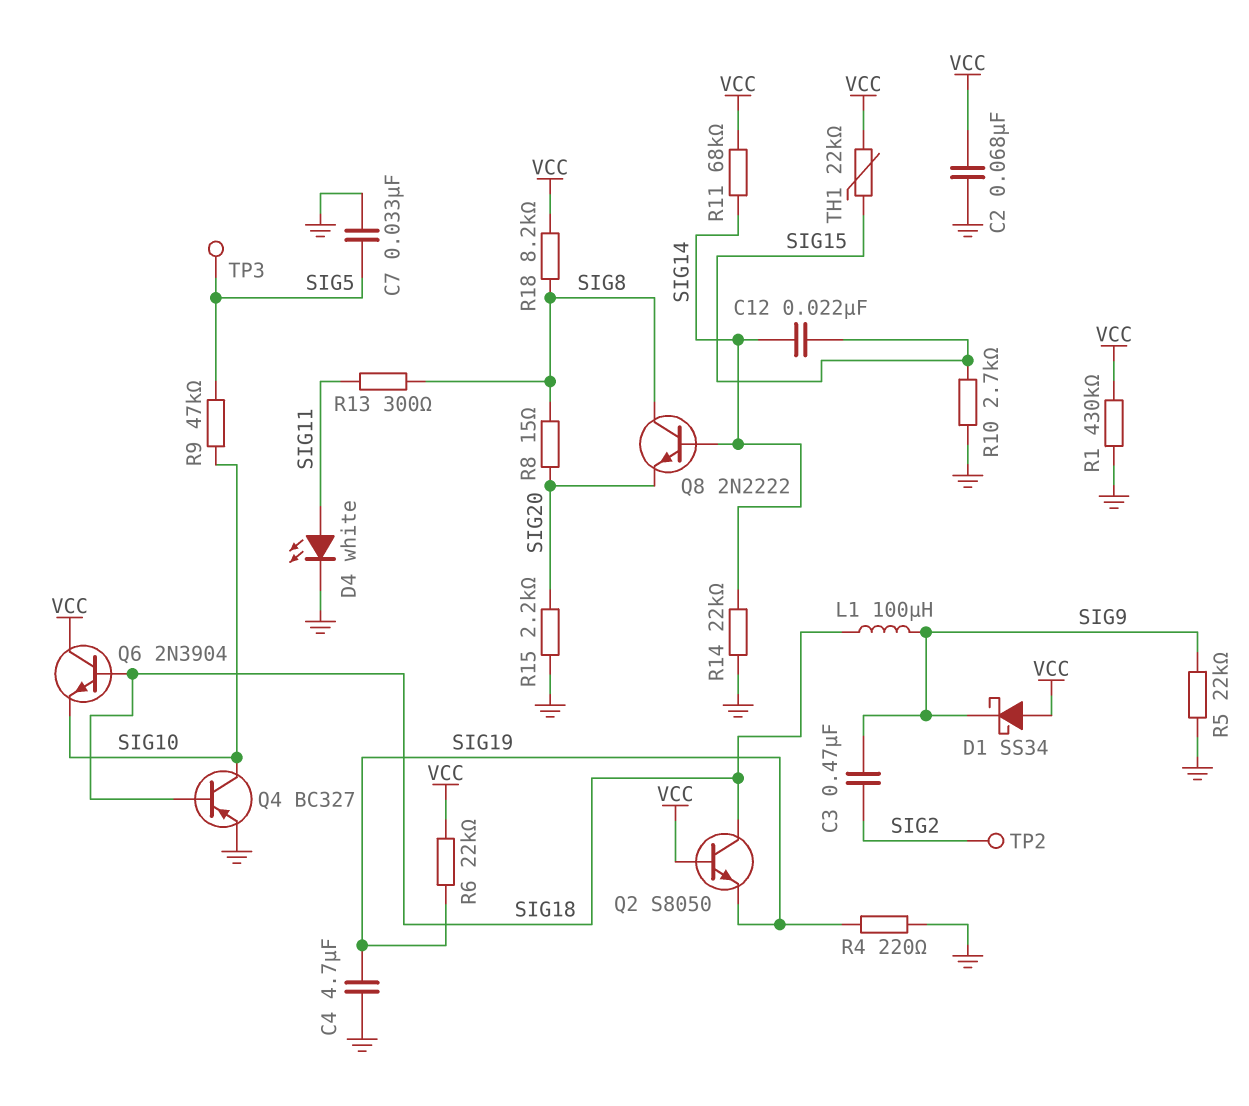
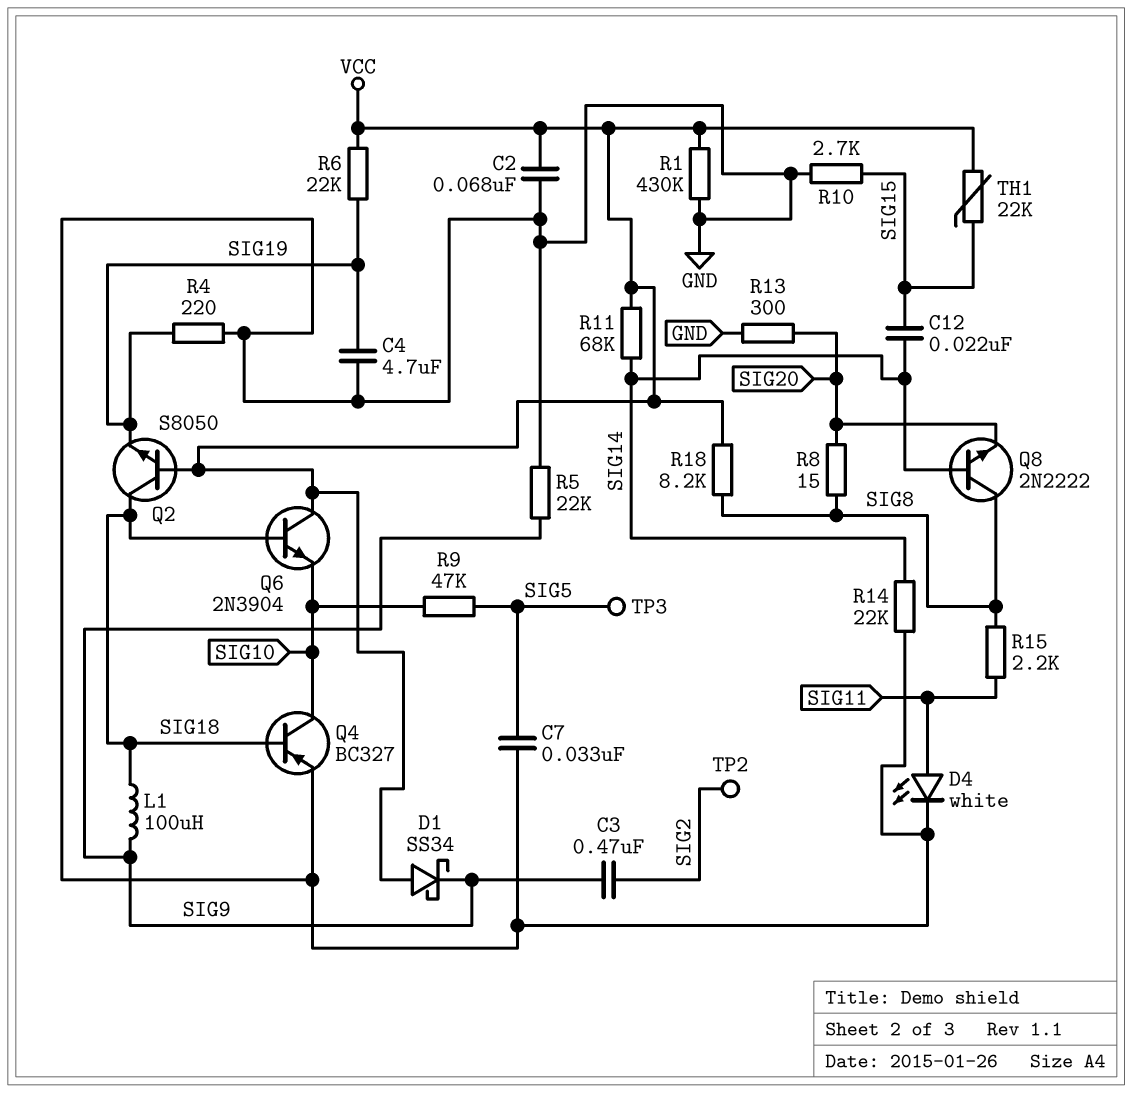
R13: 300 (SIG8, SIG11) -> 300 (GND, SIG20)
R15: 2.2k (GND, SIG20) -> 2.2k (SIG8, SIG11)

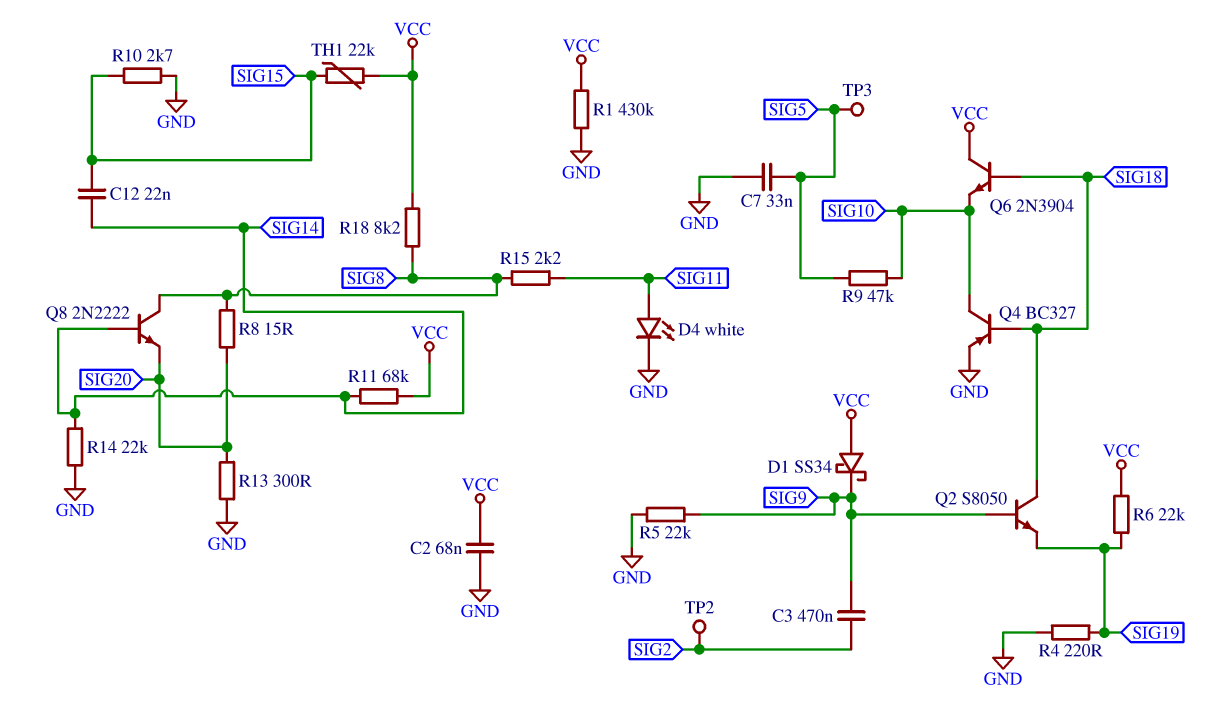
C4: 4.7uF (GND, SIG19) -> none
L1: 100uH (SIG9, SIG18) -> none
Q2: NPN S8050 (B VCC, C SIG18, E SIG19) -> NPN S8050 (B SIG9, C SIG18, E SIG19)

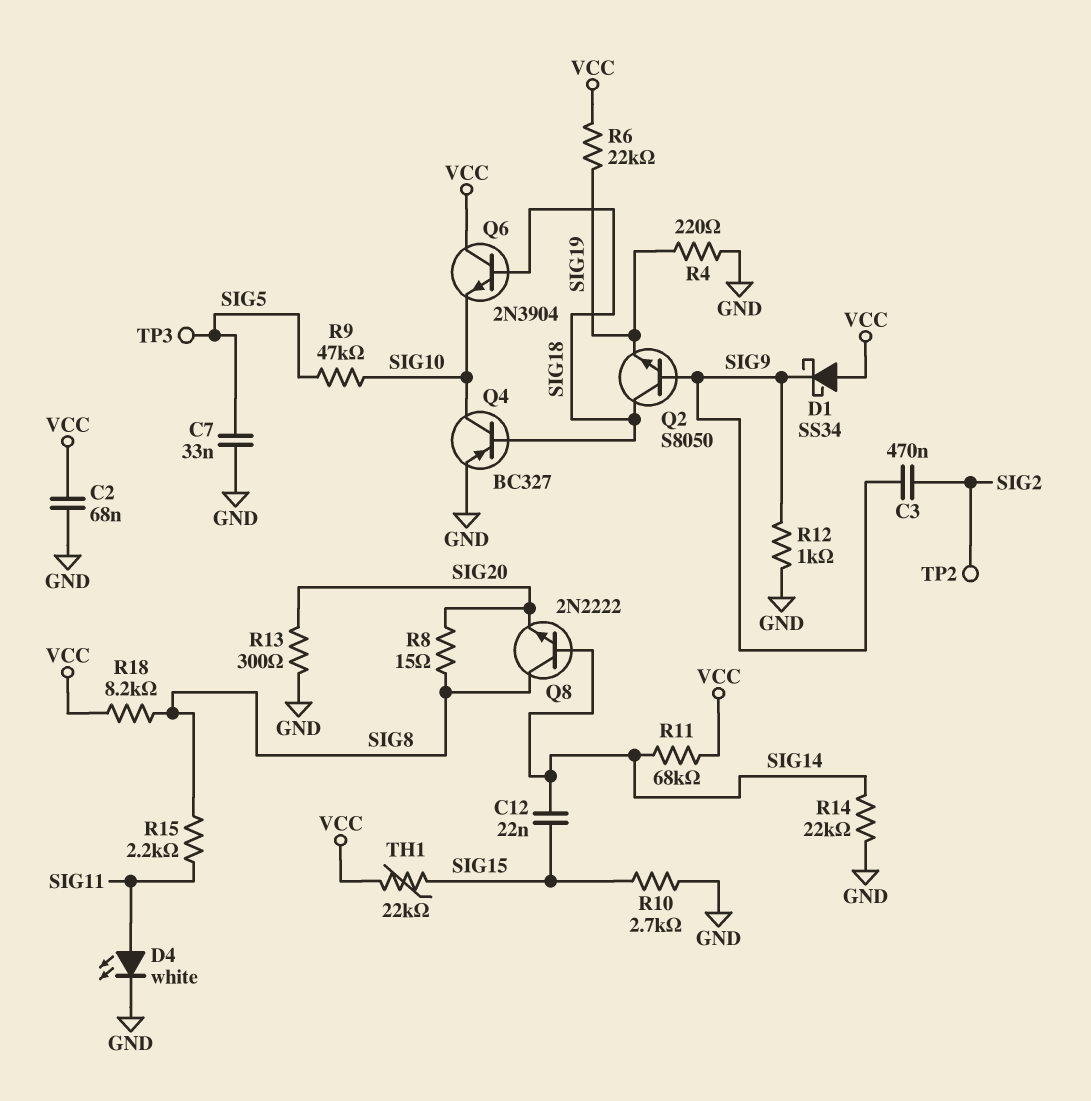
R1: 430k (GND, VCC) -> none
R5: 22k (GND, SIG9) -> none
R12: none -> 1k (GND, SIG9)

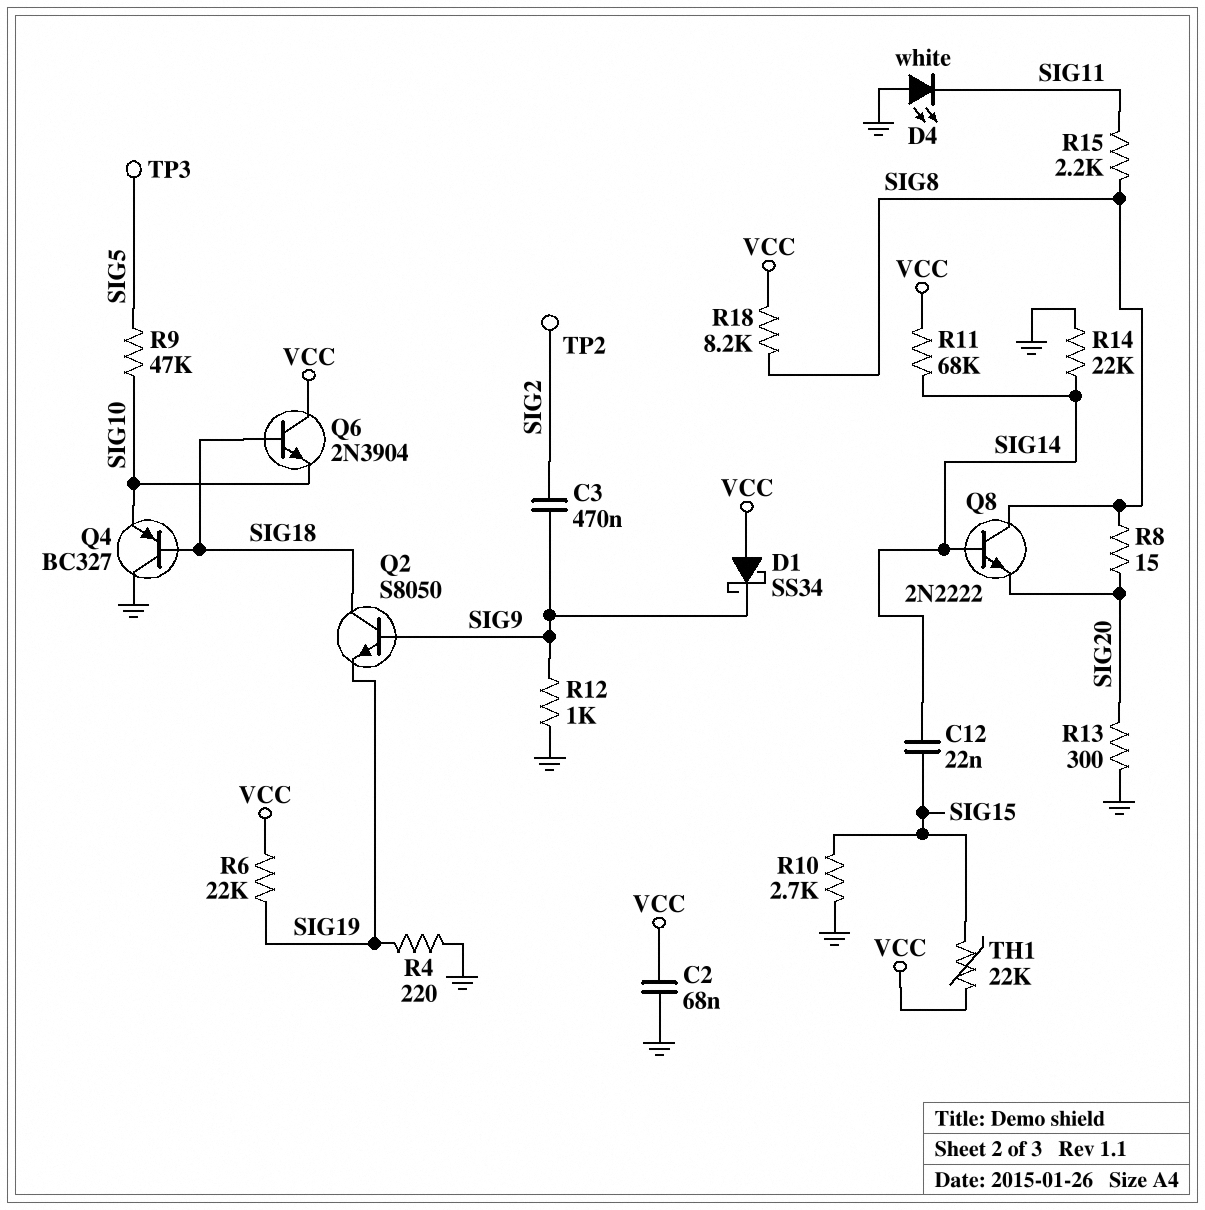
C7: 33nF (GND, SIG5) -> none
D4: LED white (A SIG11, K GND) -> LED white (A GND, K SIG11)
Q4: PNP BC327 (B SIG18, C SIG10, E GND) -> PNP BC327 (B SIG18, C GND, E SIG10)

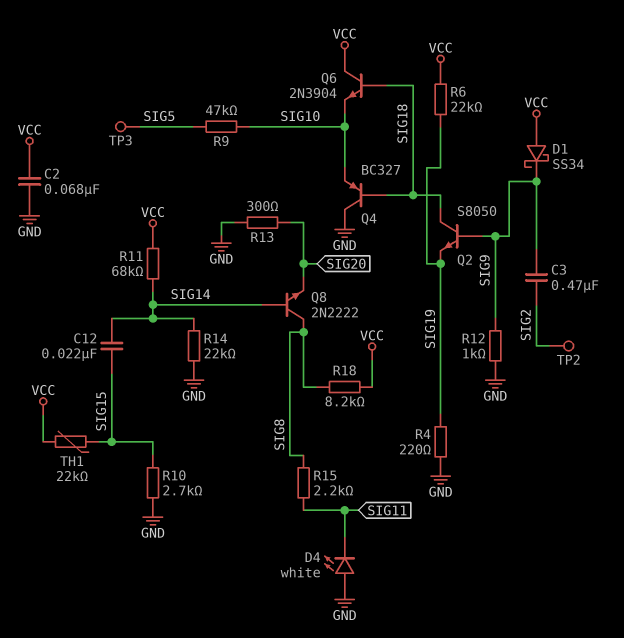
R8: 15 (SIG8, SIG20) -> none

